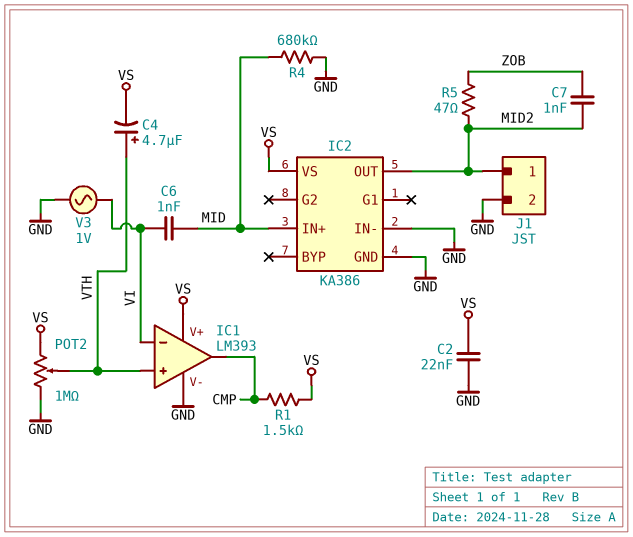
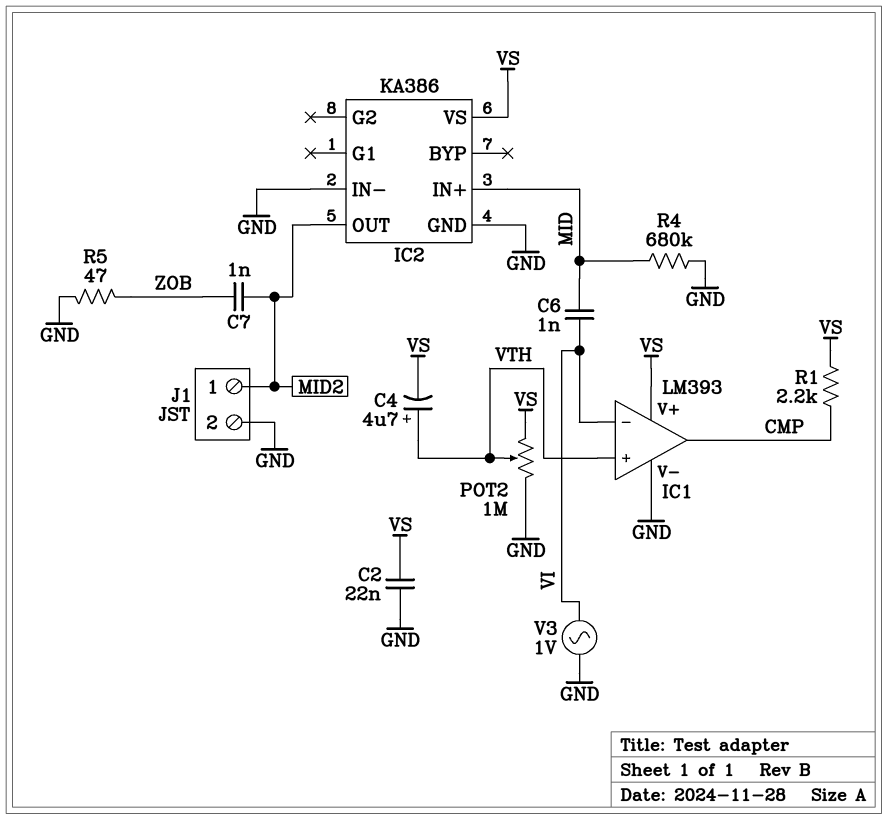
R1: 1.5k (CMP, VS) -> 2.2k (CMP, VS)
R5: 47 (MID2, ZOB) -> 47 (GND, ZOB)

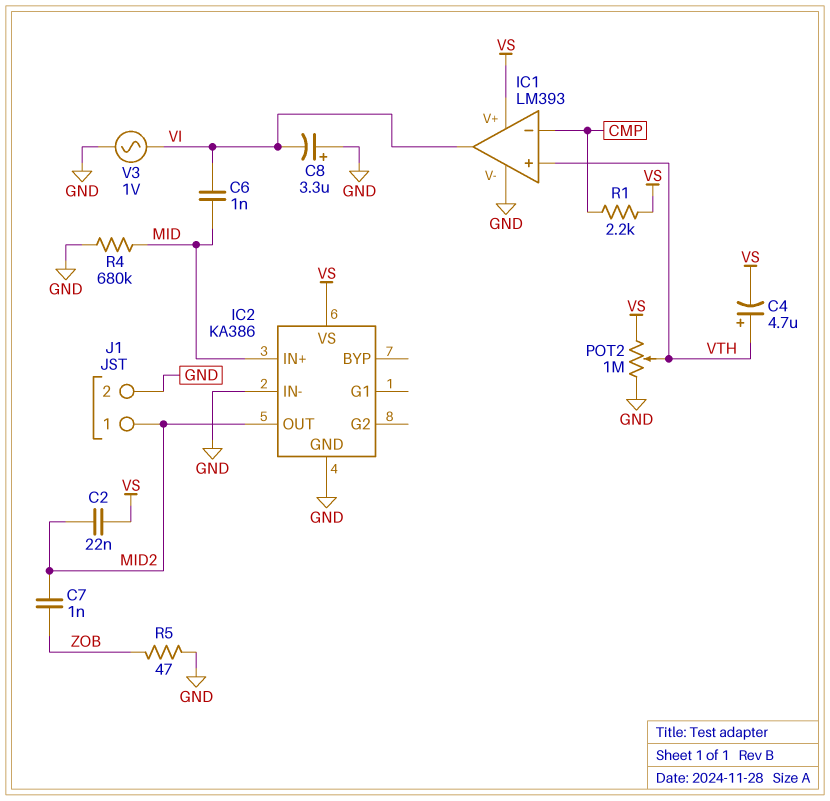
C2: 22nF (GND, VS) -> 22nF (MID2, VS)
C8: none -> 3.3uF (plus GND, minus VI)
IC1 pin in-: VI -> CMP
IC1 pin out: CMP -> VI

